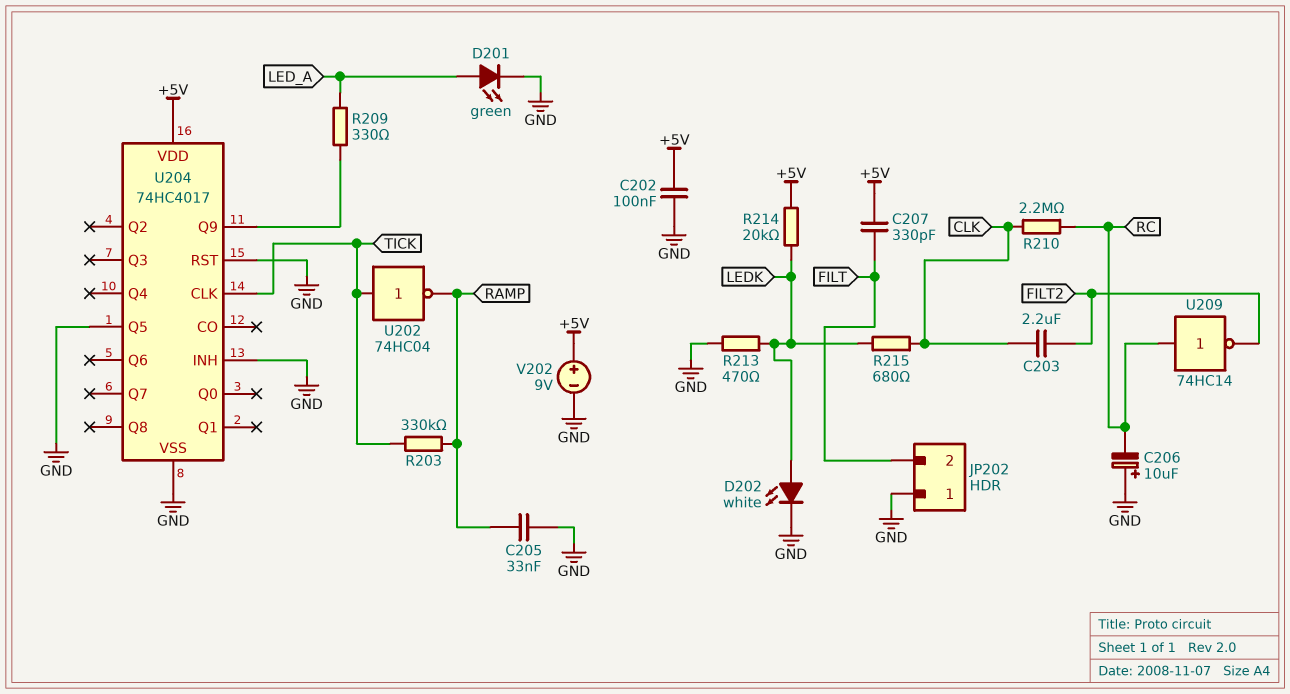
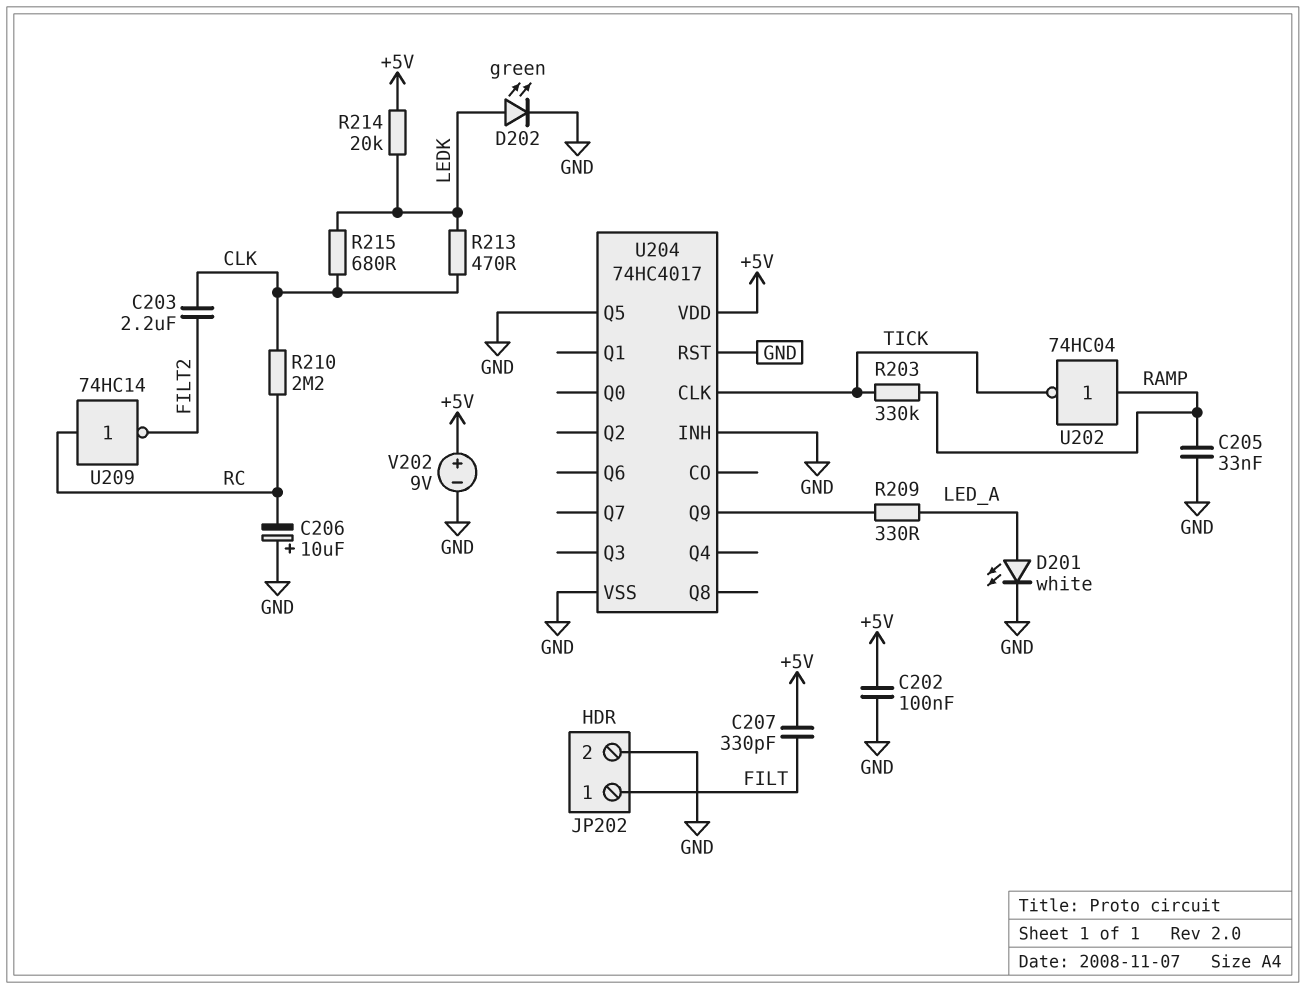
D201: LED green (A LED_A, K GND) -> LED white (A LED_A, K GND)
D202: LED white (A LEDK, K GND) -> LED green (A LEDK, K GND)
JP202 pin 1: GND -> FILT
JP202 pin 2: FILT -> GND
R213: 470 (GND, LEDK) -> 470 (CLK, LEDK)
U202: NOT 74HC04 (in TICK, out RAMP) -> NOT 74HC04 (in RAMP, out TICK)

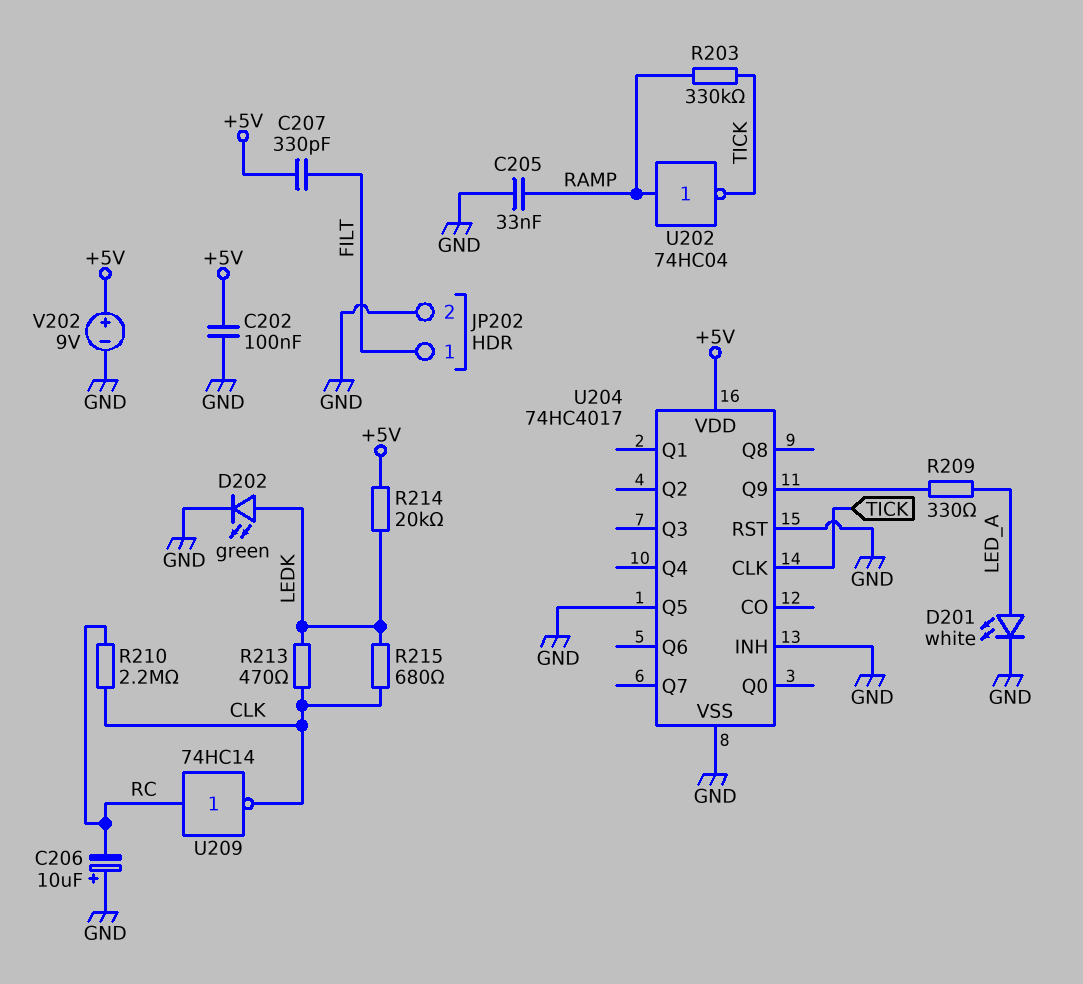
C203: 2.2uF (CLK, FILT2) -> none
U209: NOT 74HC14 (in RC, out FILT2) -> NOT 74HC14 (in RC, out CLK)

